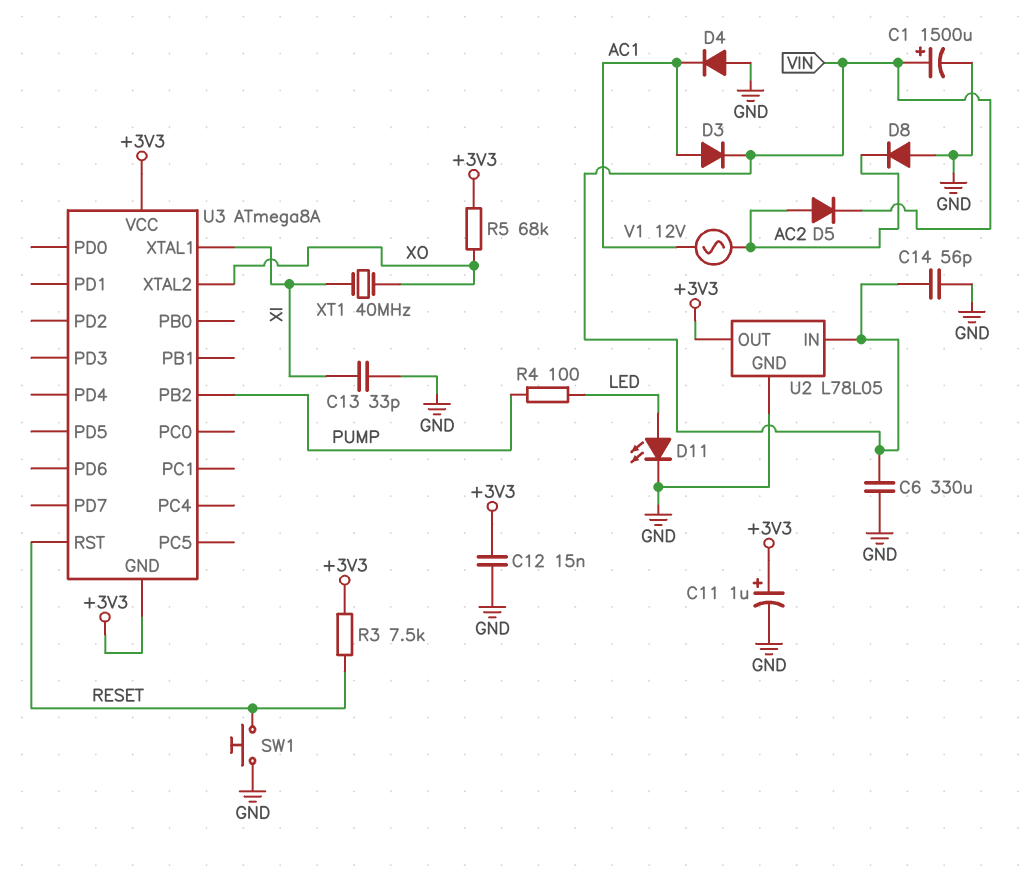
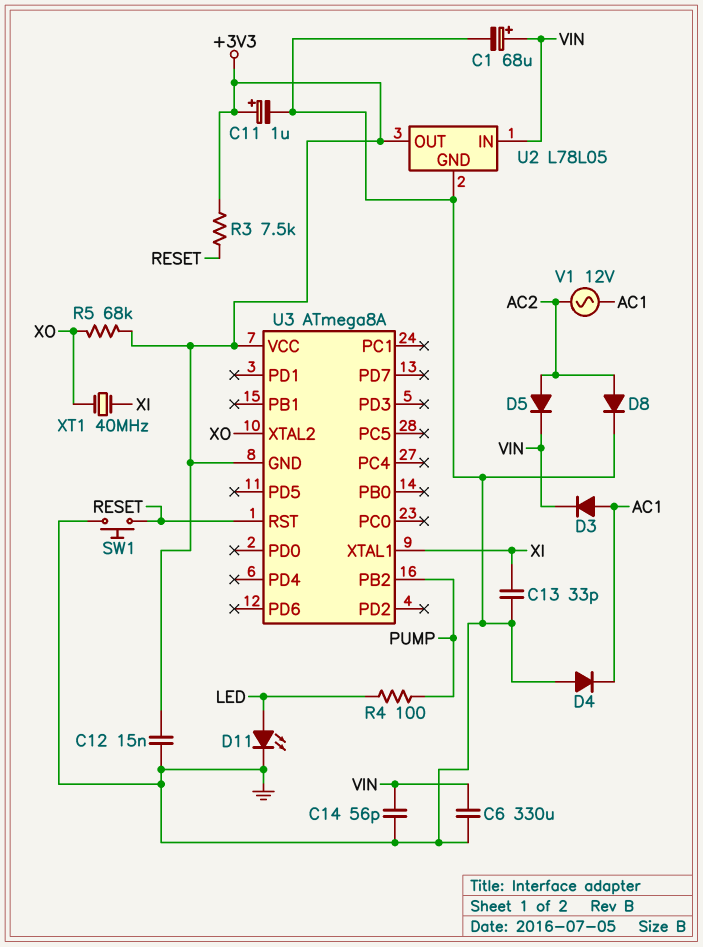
C1: 1500uF (plus VIN, minus GND) -> 68uF (plus VIN, minus GND)
D8: diode (A GND, K AC2) -> diode (A AC2, K GND)

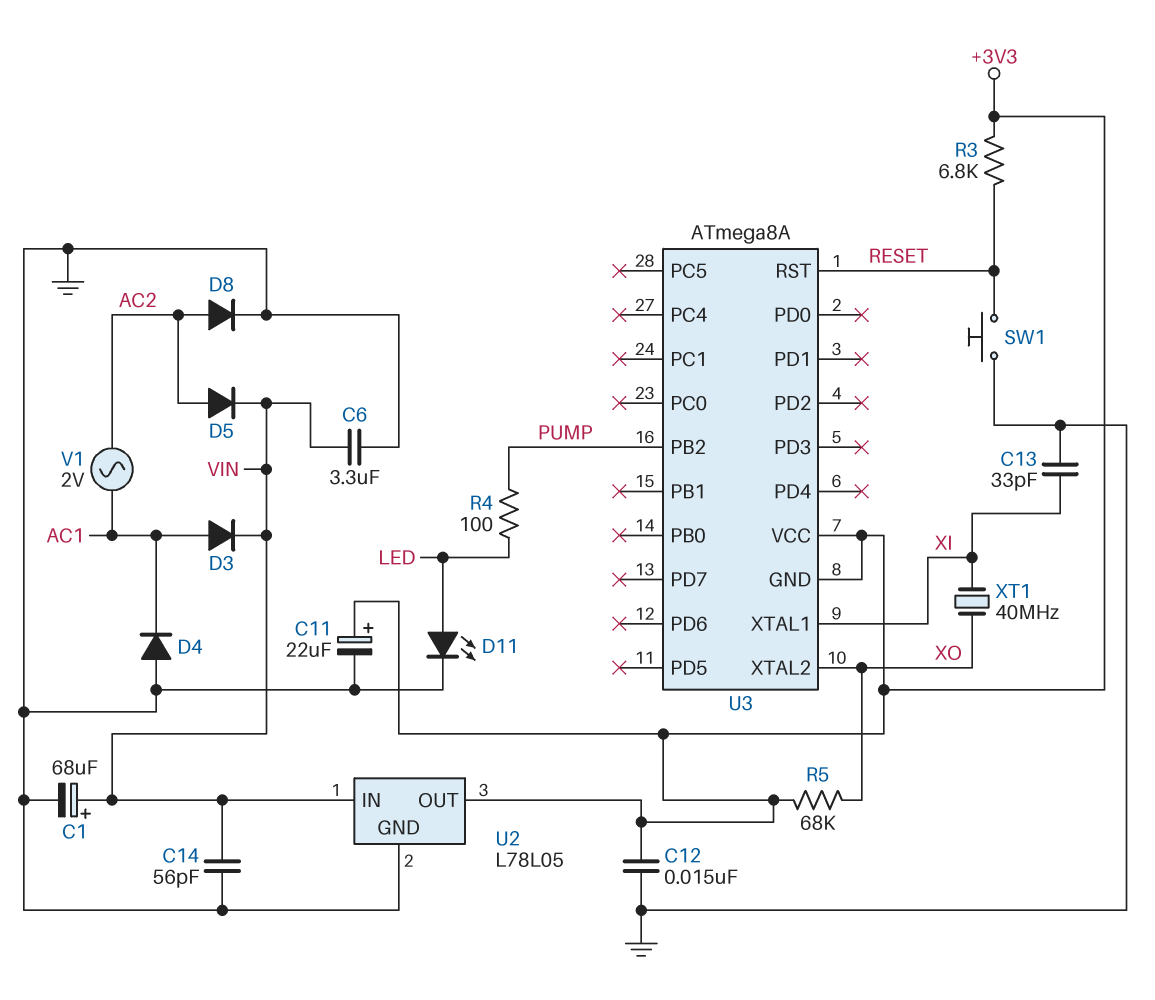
C6: 330uF (GND, VIN) -> 3.3uF (GND, VIN)
C11: 1uF (plus +3V3, minus GND) -> 22uF (plus +3V3, minus GND)
R3: 7.5k (+3V3, RESET) -> 6.8k (+3V3, RESET)
V1: AC 12V (AC1, AC2) -> AC 2V (AC1, AC2)

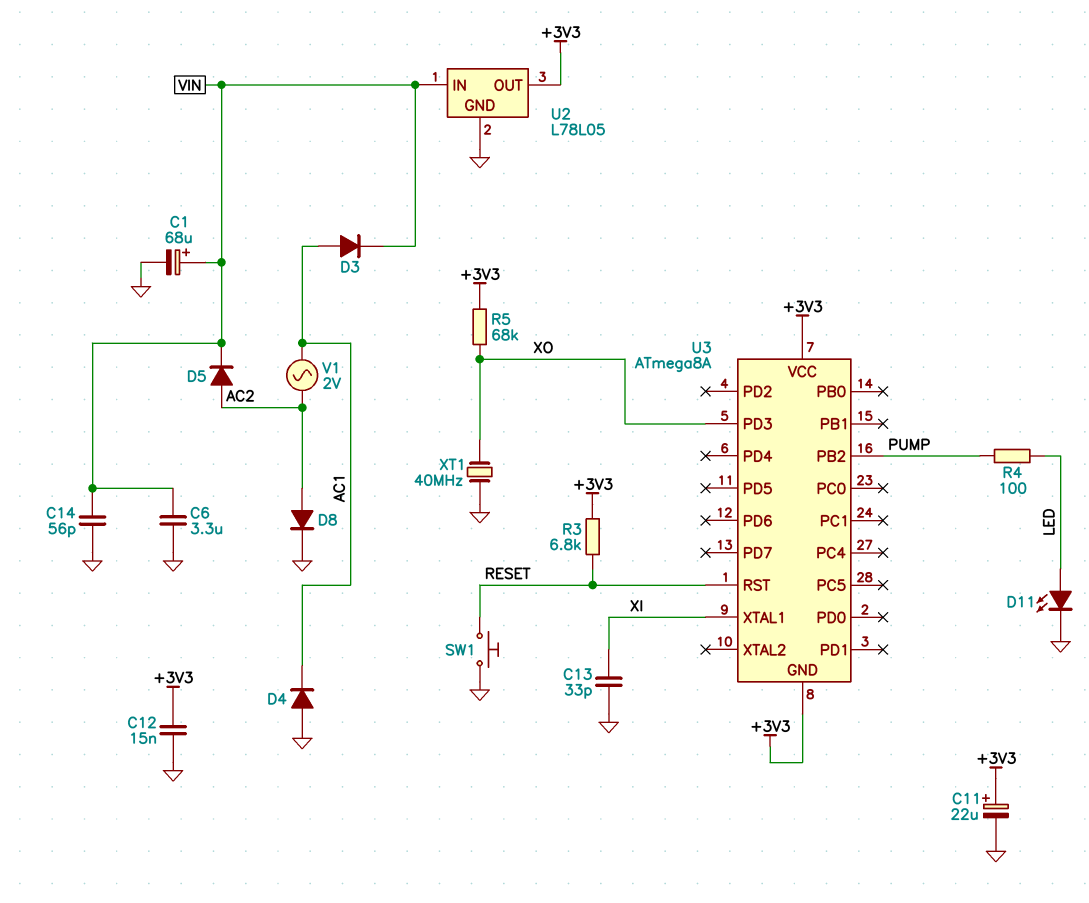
U3 pin PD3: none -> XO
U3 pin XTAL2: XO -> none
XT1: 40MHz (XI, XO) -> 40MHz (GND, XO)

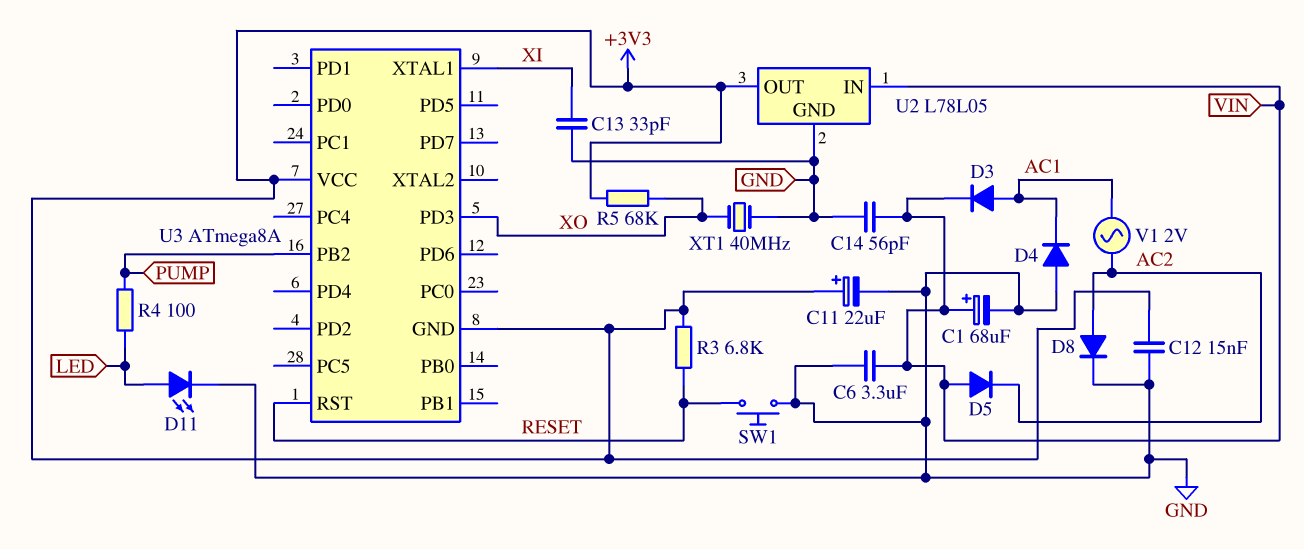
D5: diode (A AC2, K VIN) -> diode (A VIN, K AC2)

